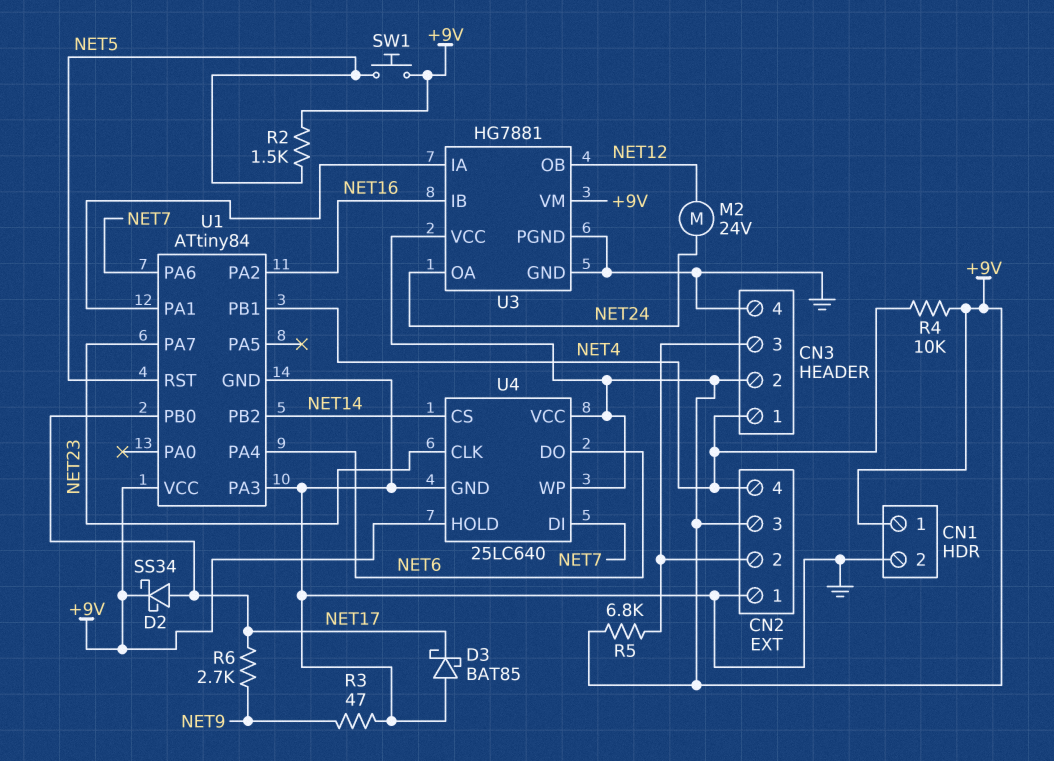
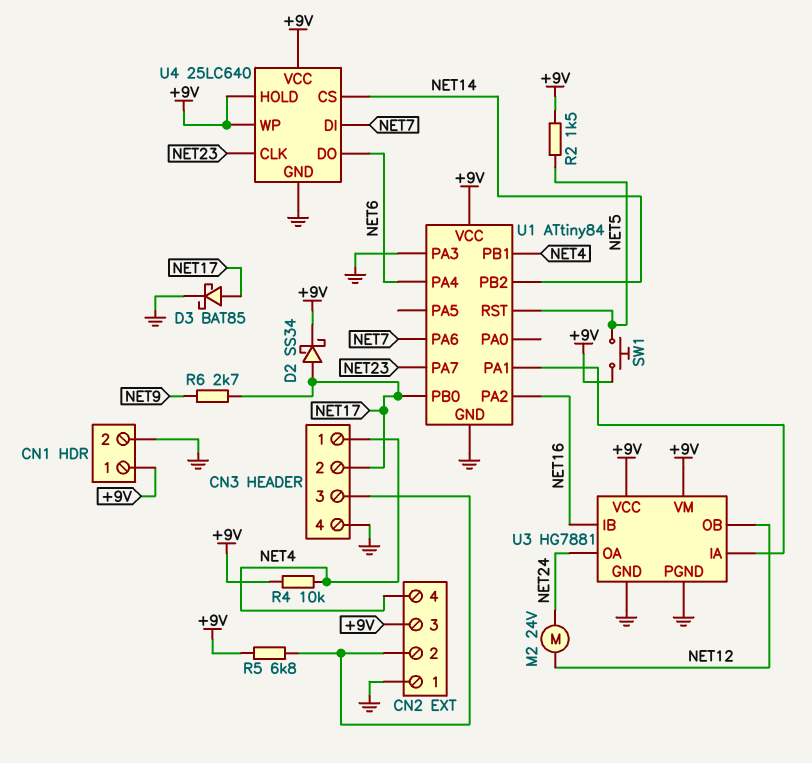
CN3 pin 2: +9V -> NET17
D3: schottky BAT85 (A GND, K NET17) -> schottky BAT85 (A NET17, K GND)
R3: 47 (GND, NET9) -> none

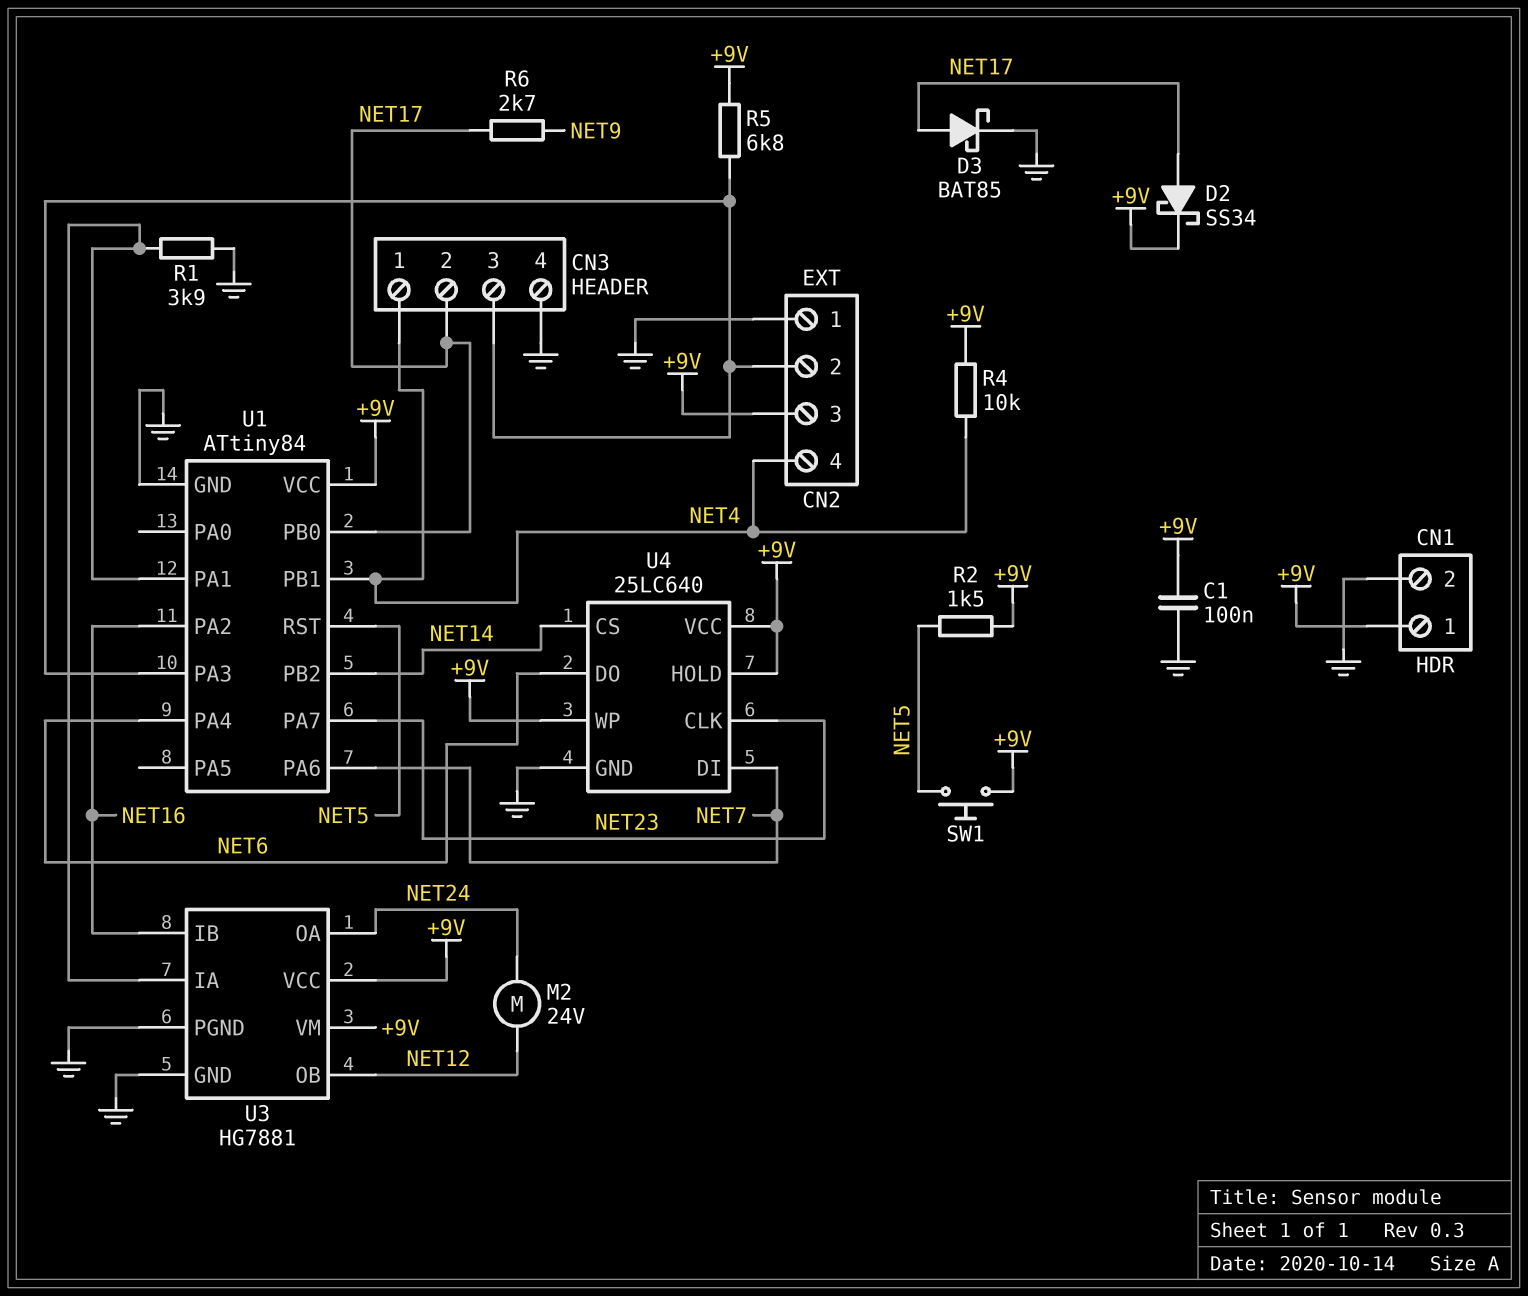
C1: none -> 100nF (+9V, GND)
R1: none -> 3.9k (GND, U1/PA1)
U1 pin PA3: GND -> CN2/2

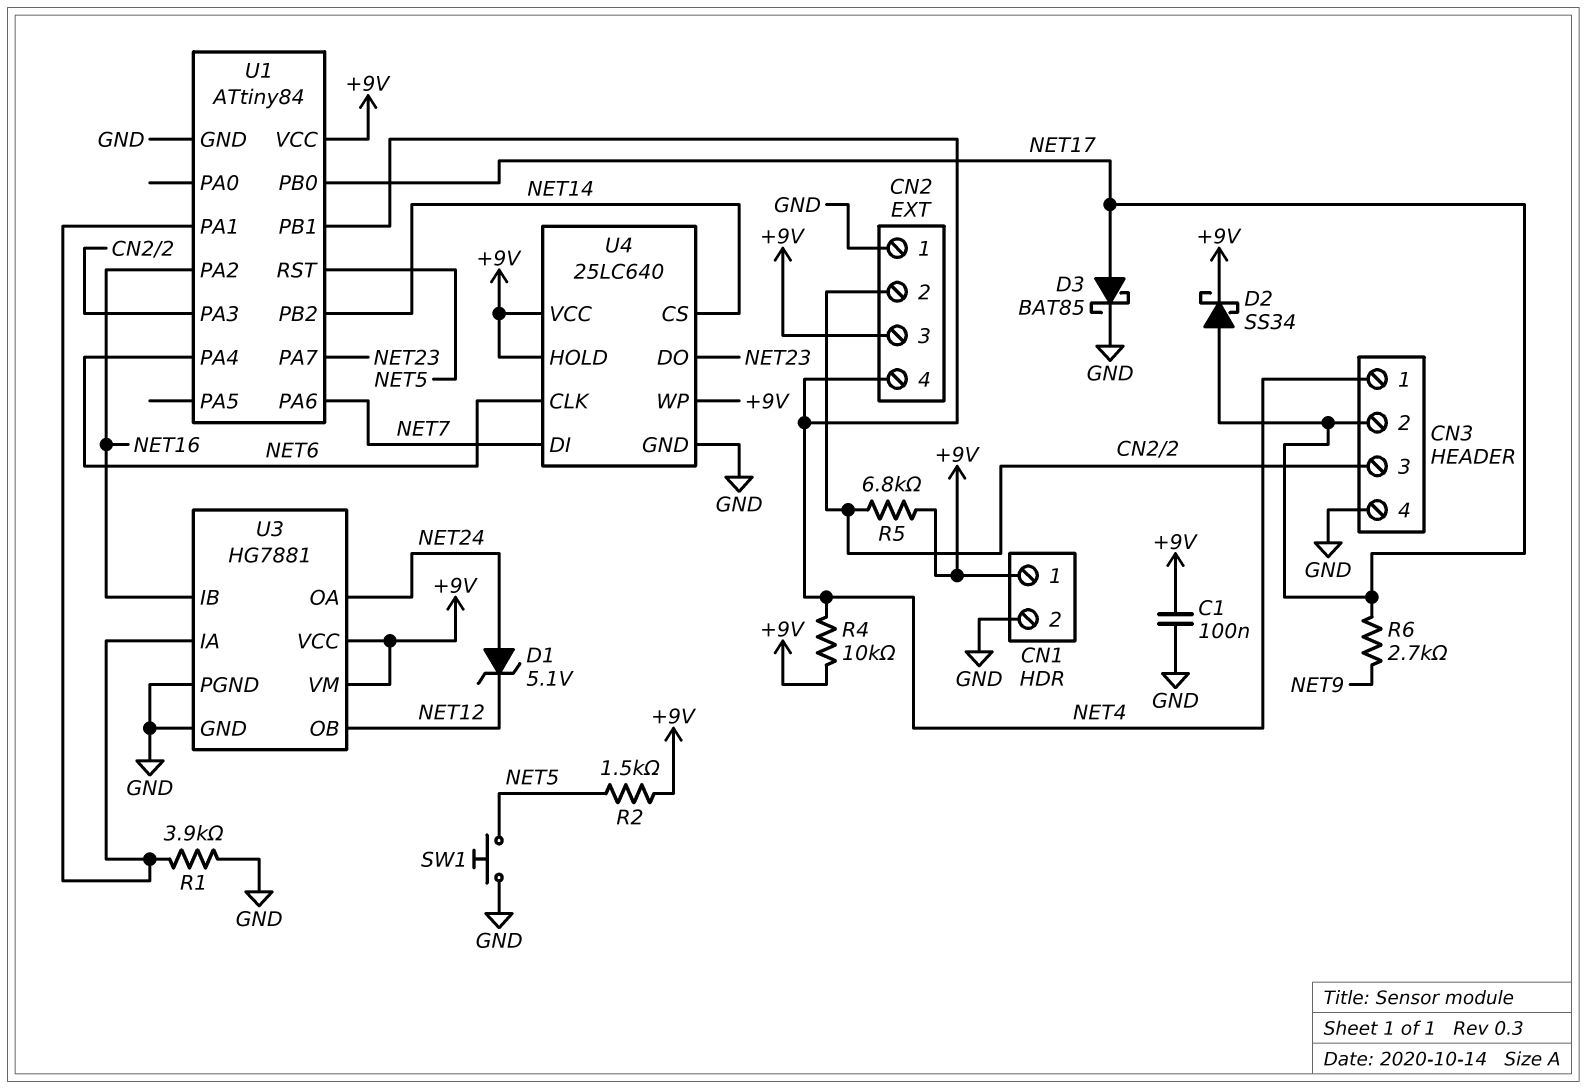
D1: none -> zener 5.1V (A NET24, K NET12)
M2: motor 24V (NET12, NET24) -> none
SW1: button (+9V, NET5) -> button (GND, NET5)
U4 pin CLK: NET23 -> NET6
U4 pin DO: NET6 -> NET23

